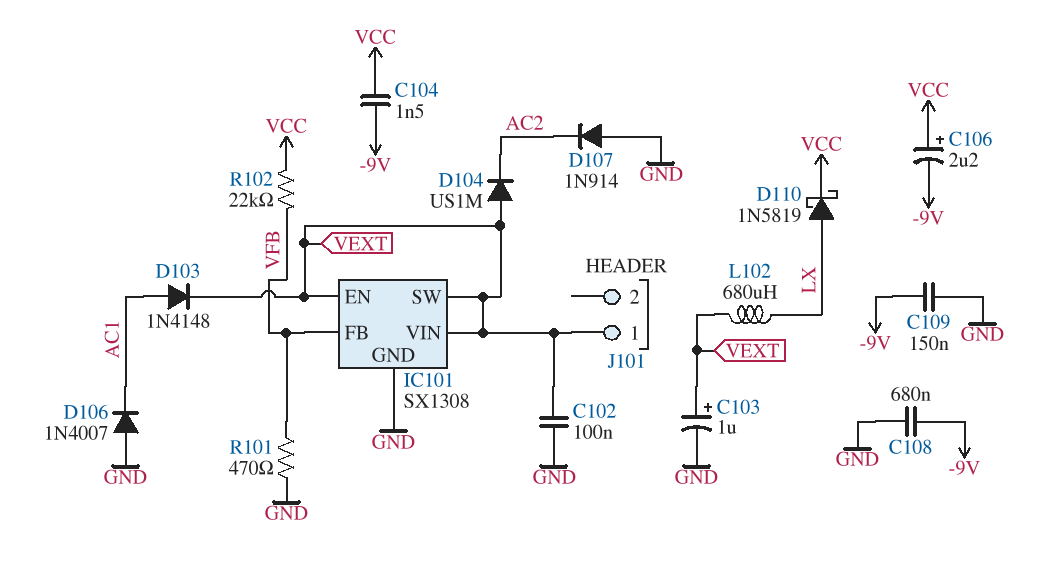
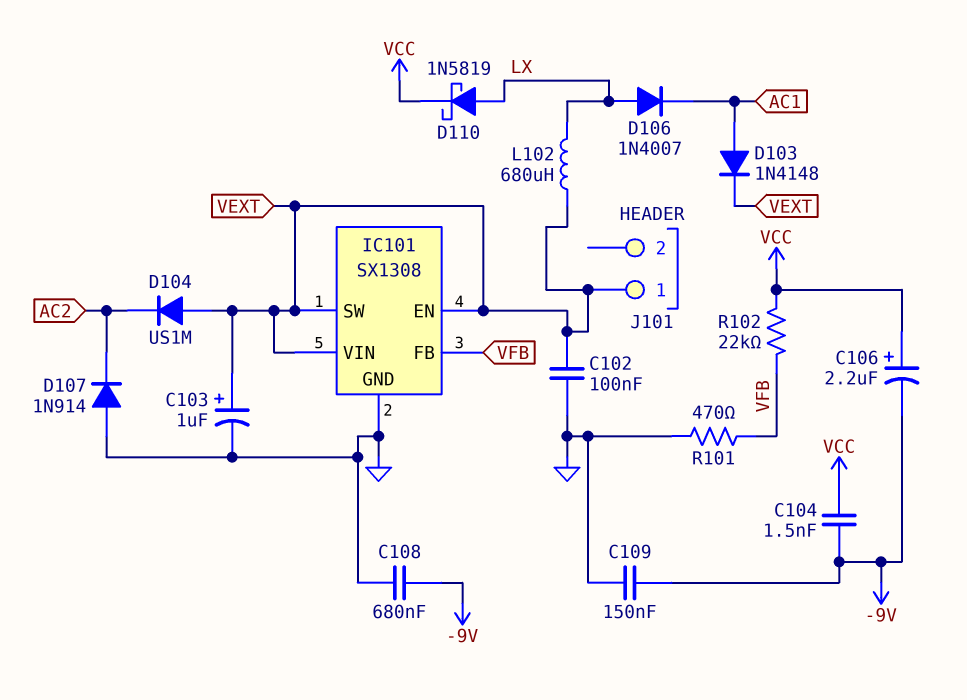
D106: diode 1N4007 (A GND, K AC1) -> diode 1N4007 (A LX, K AC1)

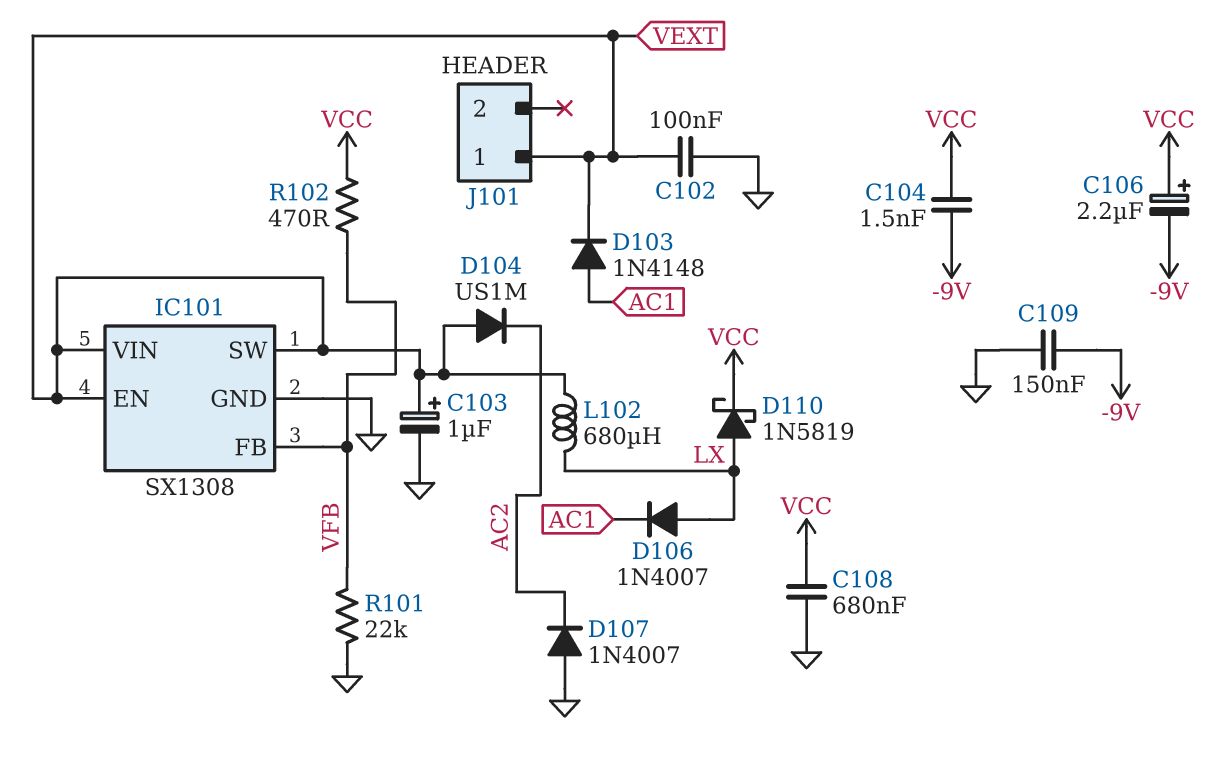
C108: 680nF (-9V, GND) -> 680nF (GND, VCC)
D107: diode 1N914 (A GND, K AC2) -> diode 1N4007 (A GND, K AC2)
R101: 470 (GND, VFB) -> 22k (GND, VFB)
R102: 22k (VCC, VFB) -> 470 (VCC, VFB)

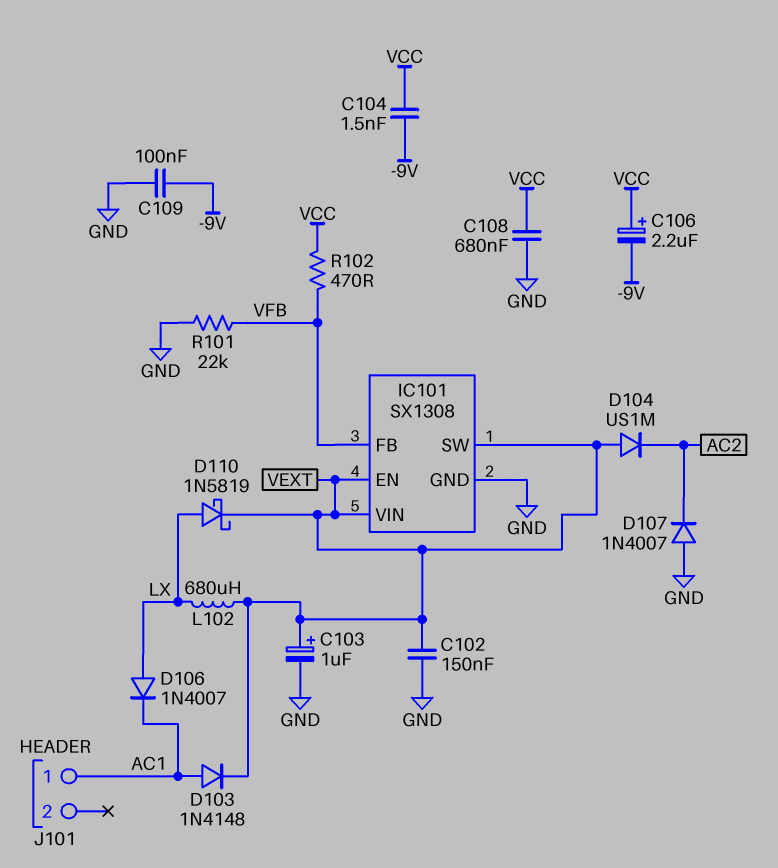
C102: 100nF (GND, VEXT) -> 150nF (GND, VEXT)
C109: 150nF (-9V, GND) -> 100nF (-9V, GND)
D110: schottky 1N5819 (A LX, K VCC) -> schottky 1N5819 (A LX, K VEXT)
J101 pin 1: VEXT -> AC1

